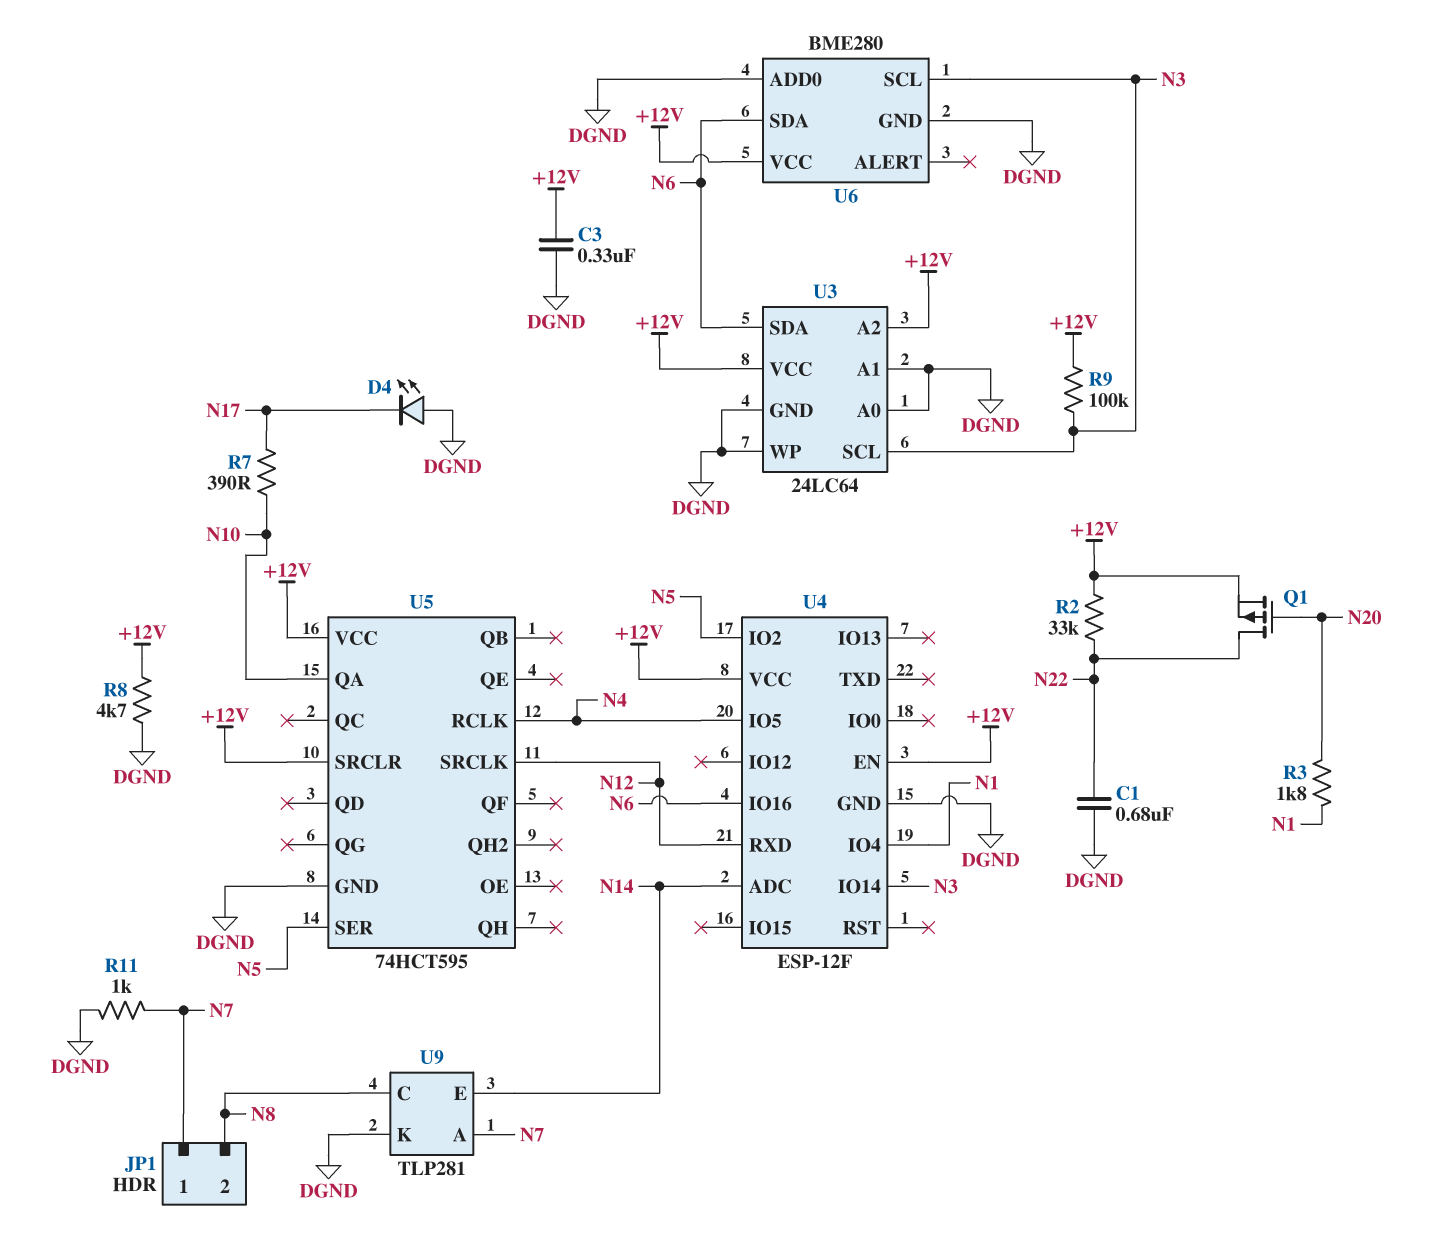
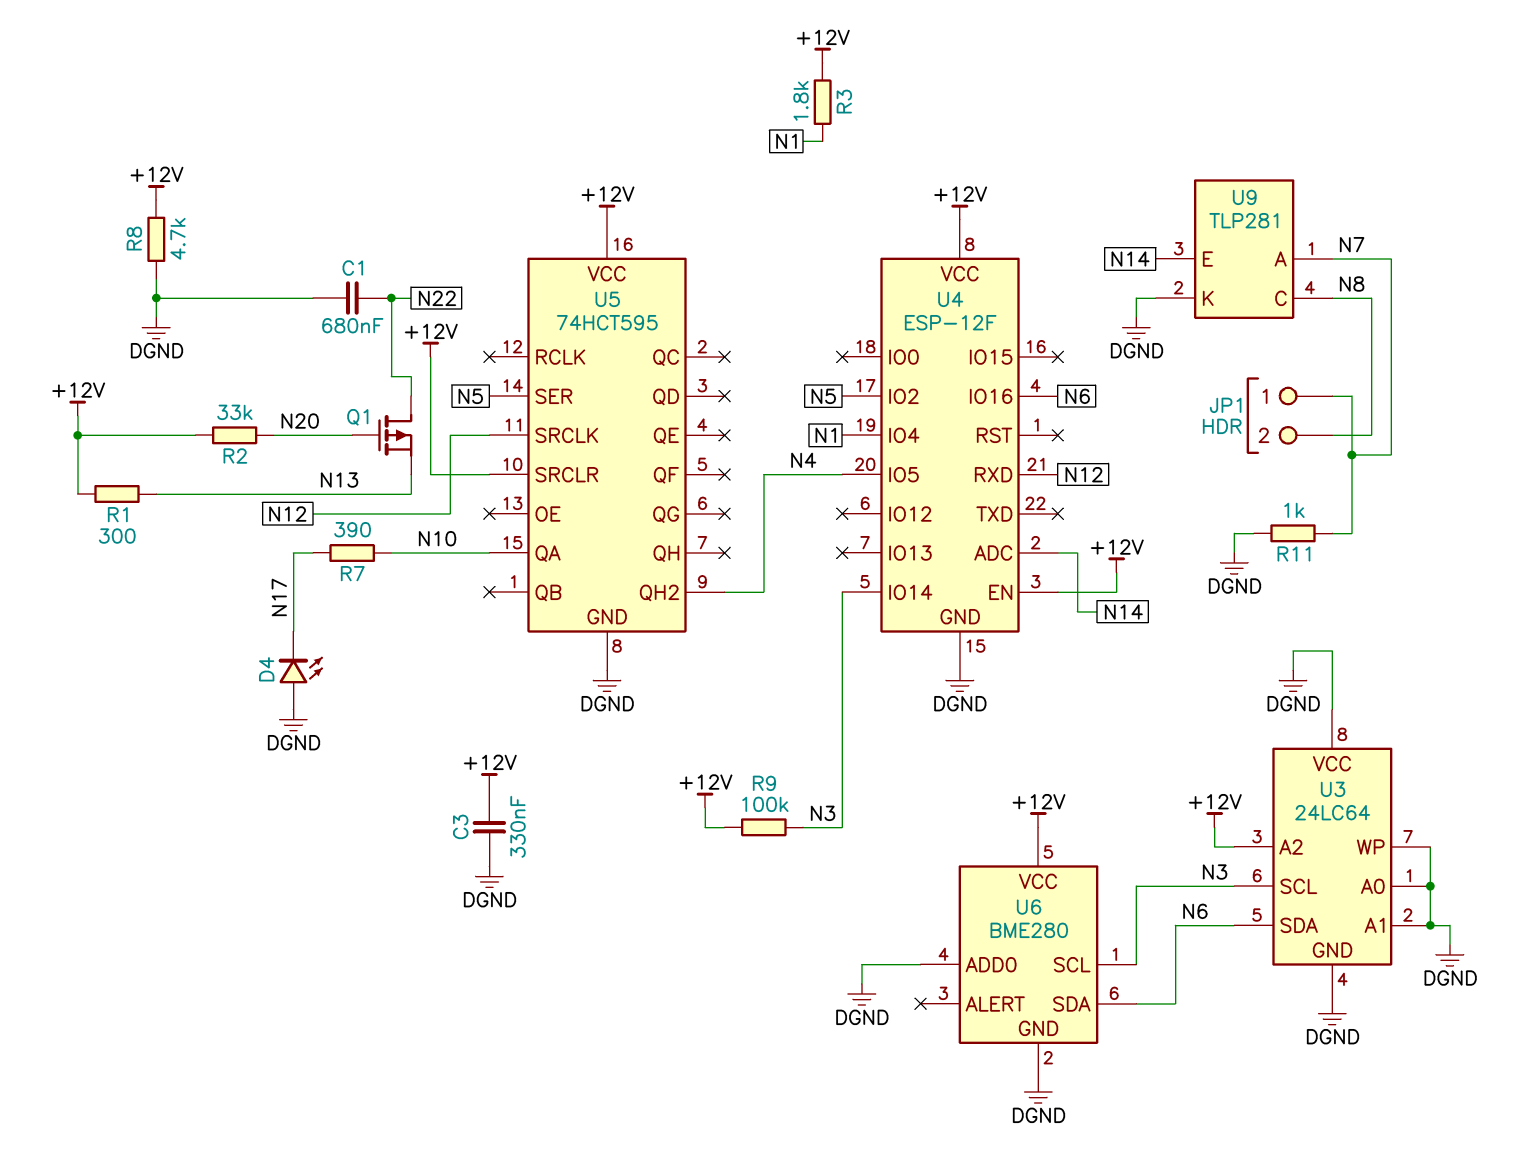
Q1: PMOS (G N20, D N22, S +12V) -> PMOS (G N20, D N22, S N13)
R1: none -> 300 (+12V, N13)
R2: 33k (+12V, N22) -> 33k (+12V, N20)
R3: 1.8k (N1, N20) -> 1.8k (+12V, N1)
U3 pin VCC: +12V -> DGND
U5 pin QH2: none -> N4
U5 pin RCLK: N4 -> none

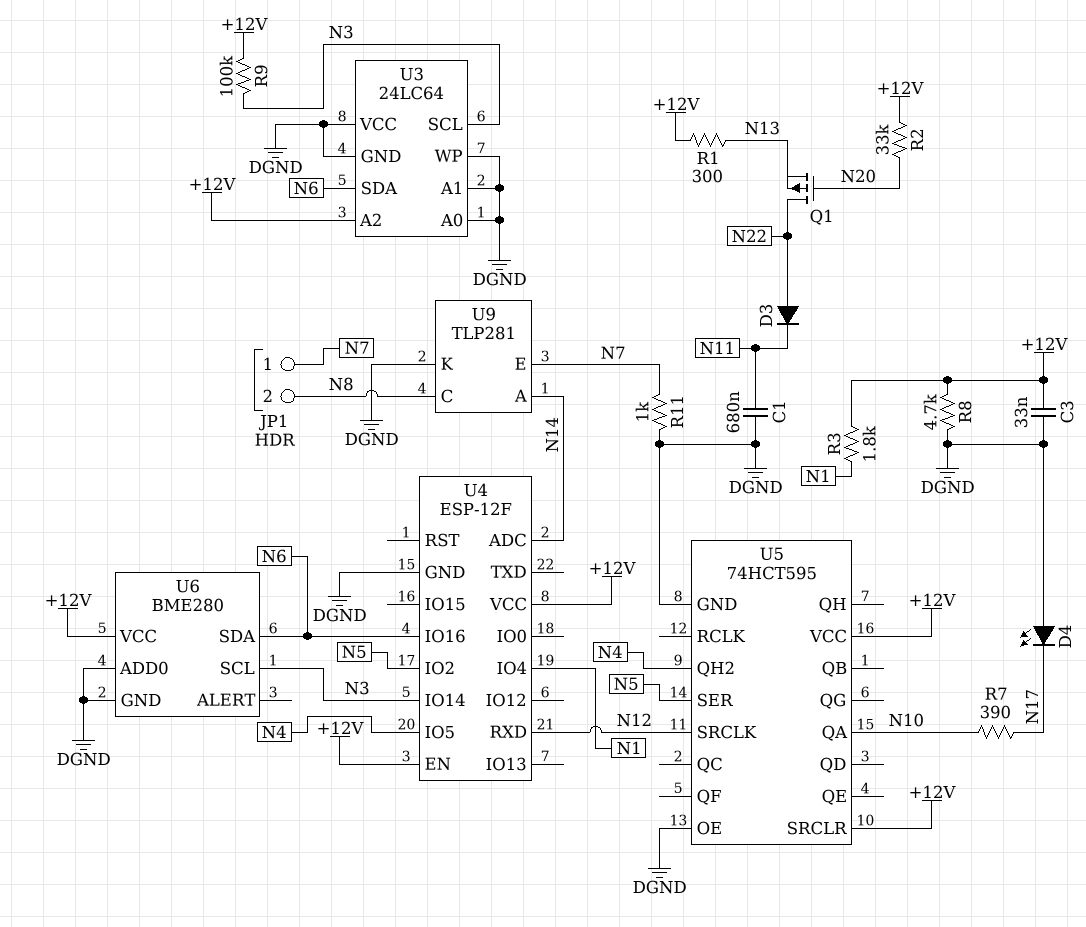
C1: 680nF (DGND, N22) -> 680nF (DGND, N11)
C3: 330nF (+12V, DGND) -> 33nF (+12V, DGND)
D3: none -> diode (A N22, K N11)
U5 pin OE: none -> DGND
U9 pin A: N7 -> N14
U9 pin E: N14 -> N7

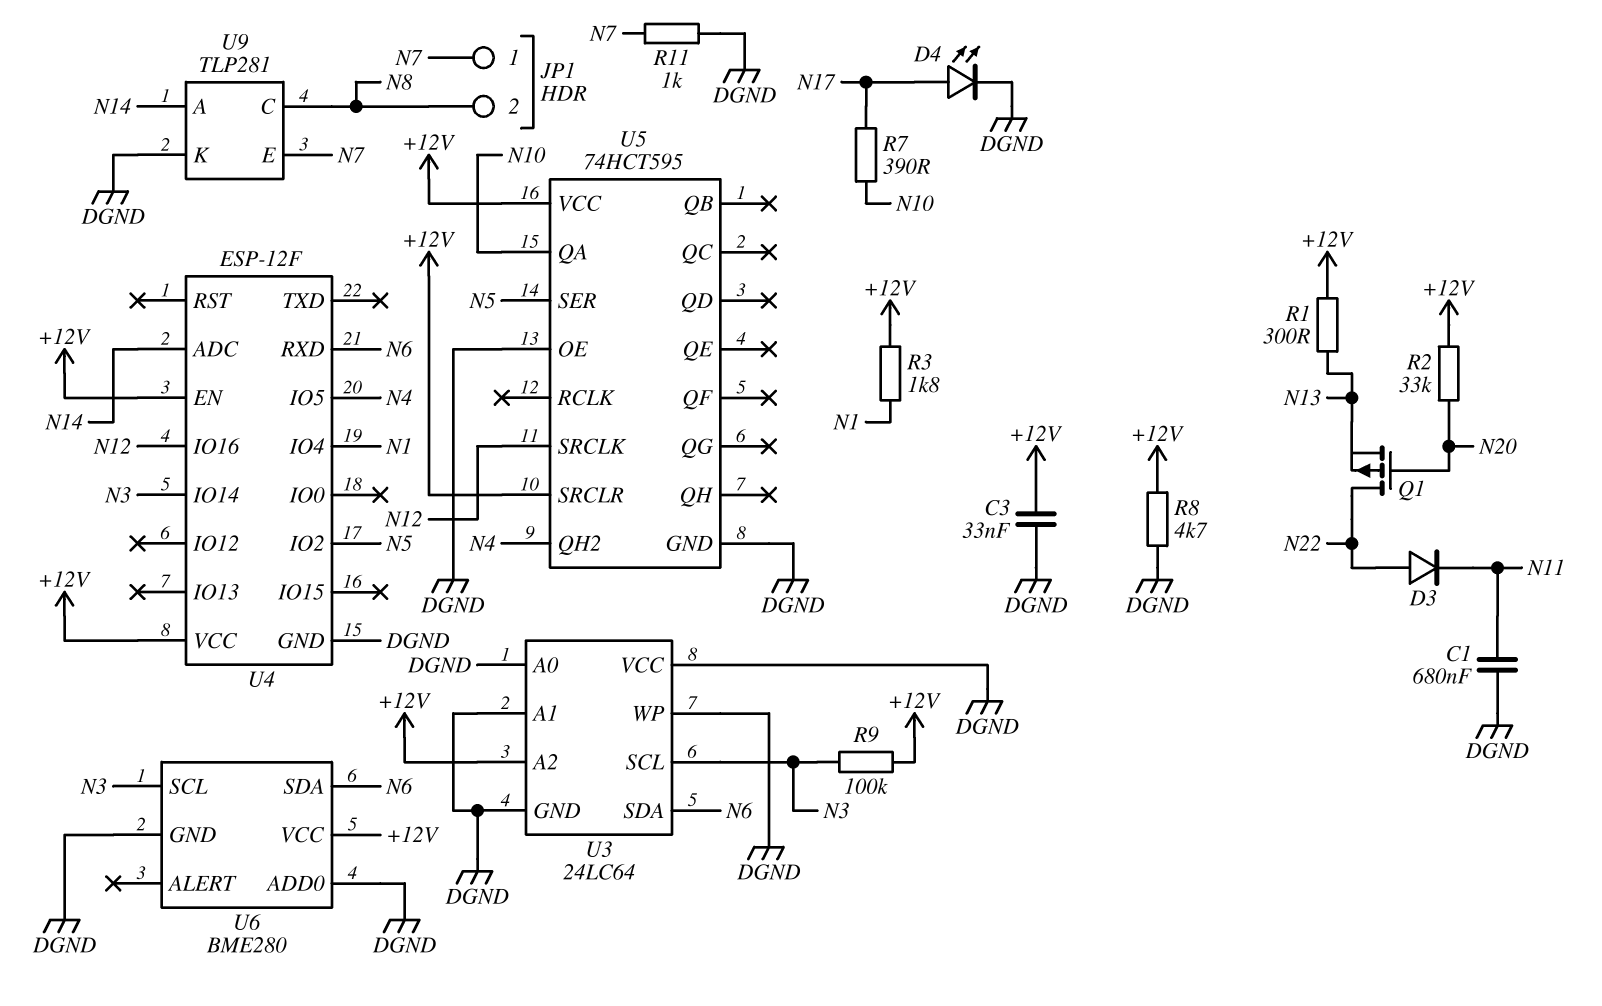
D4: LED (A DGND, K N17) -> LED (A N17, K DGND)
U4 pin IO16: N6 -> N12
U4 pin RXD: N12 -> N6

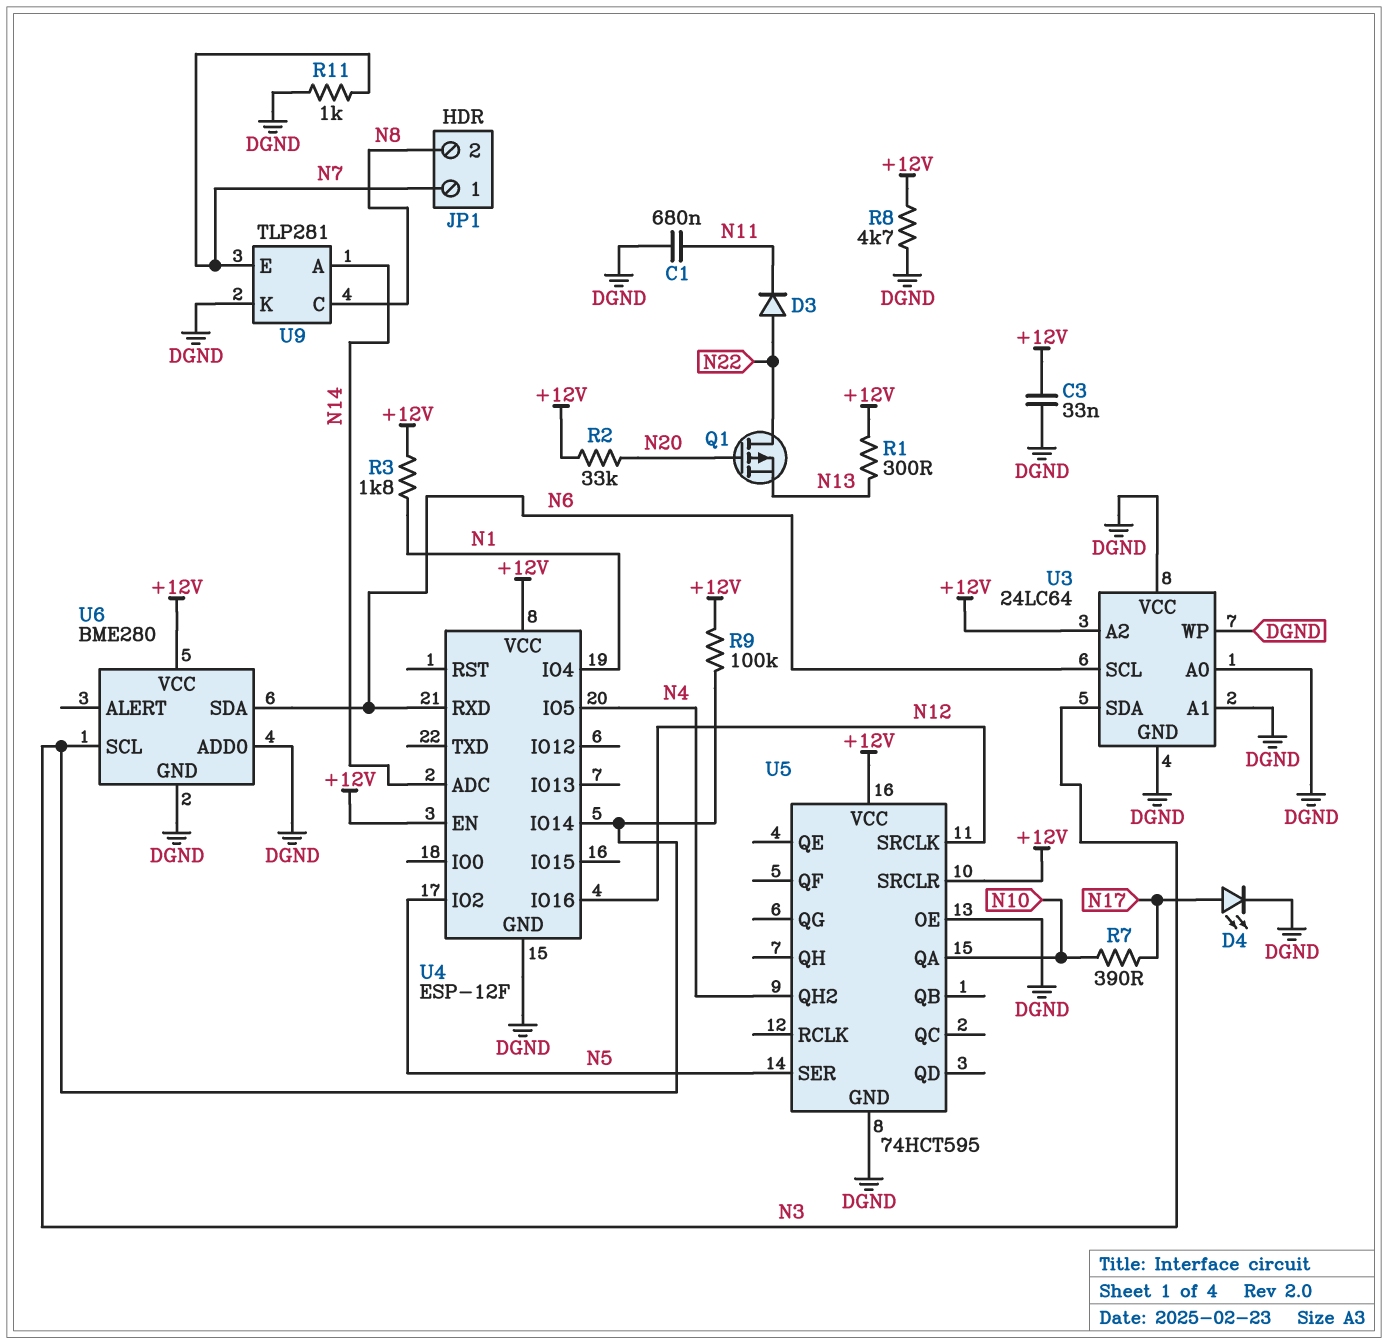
U3 pin SCL: N3 -> N6
U3 pin SDA: N6 -> N3

